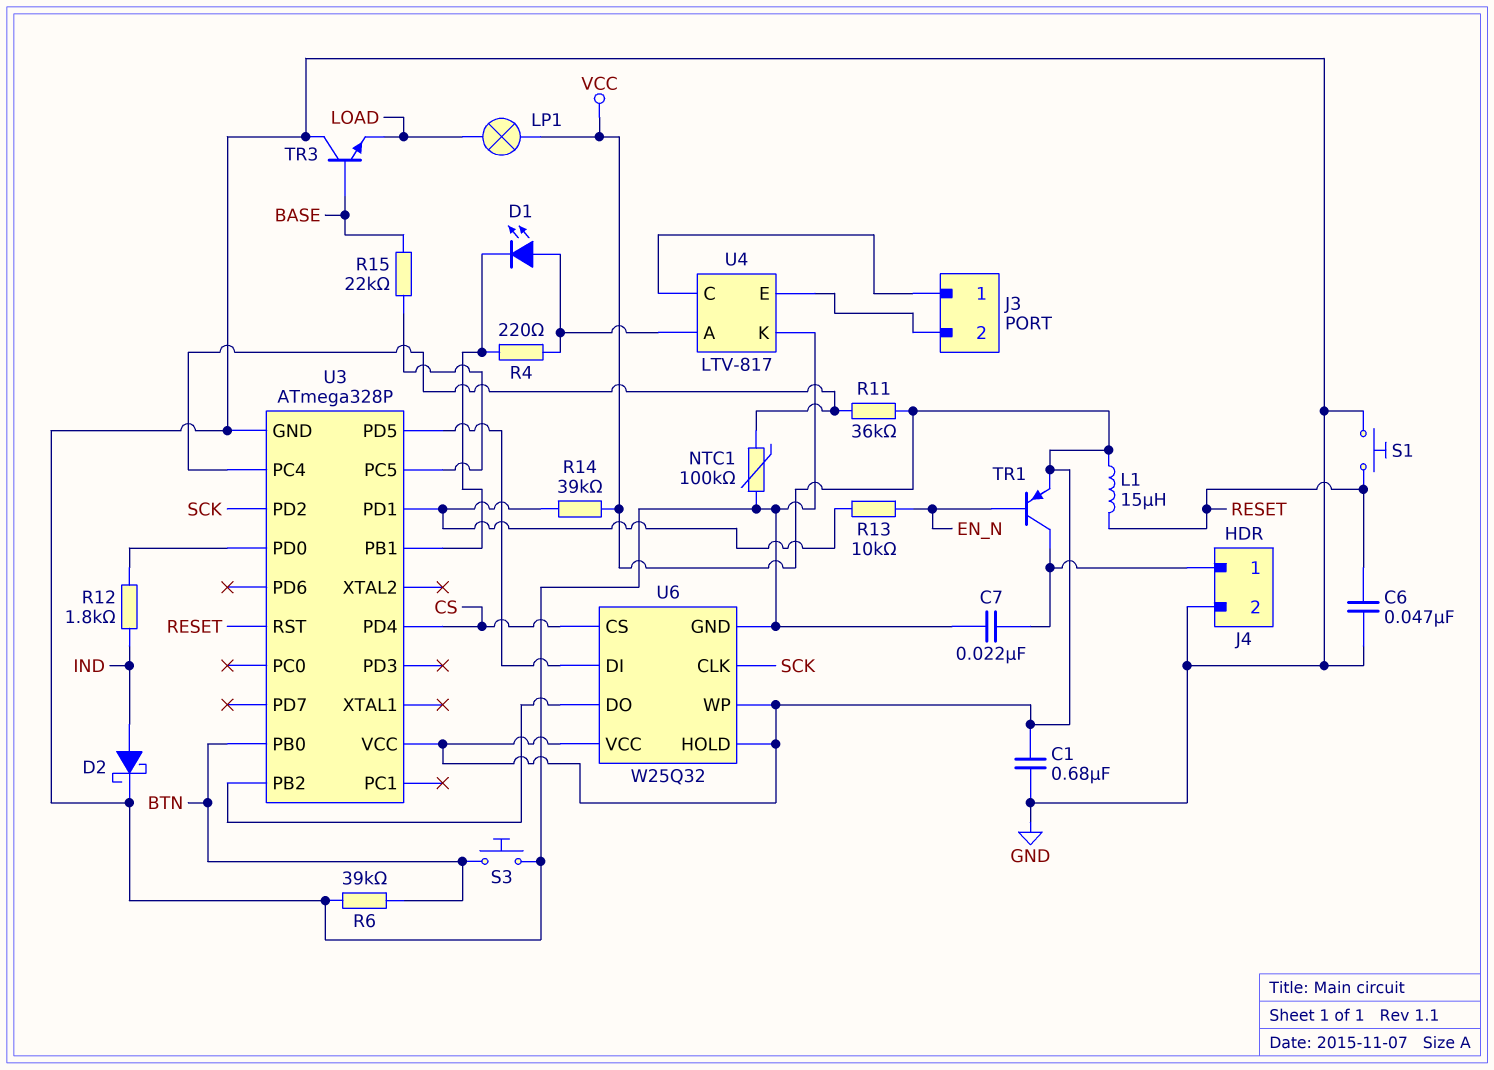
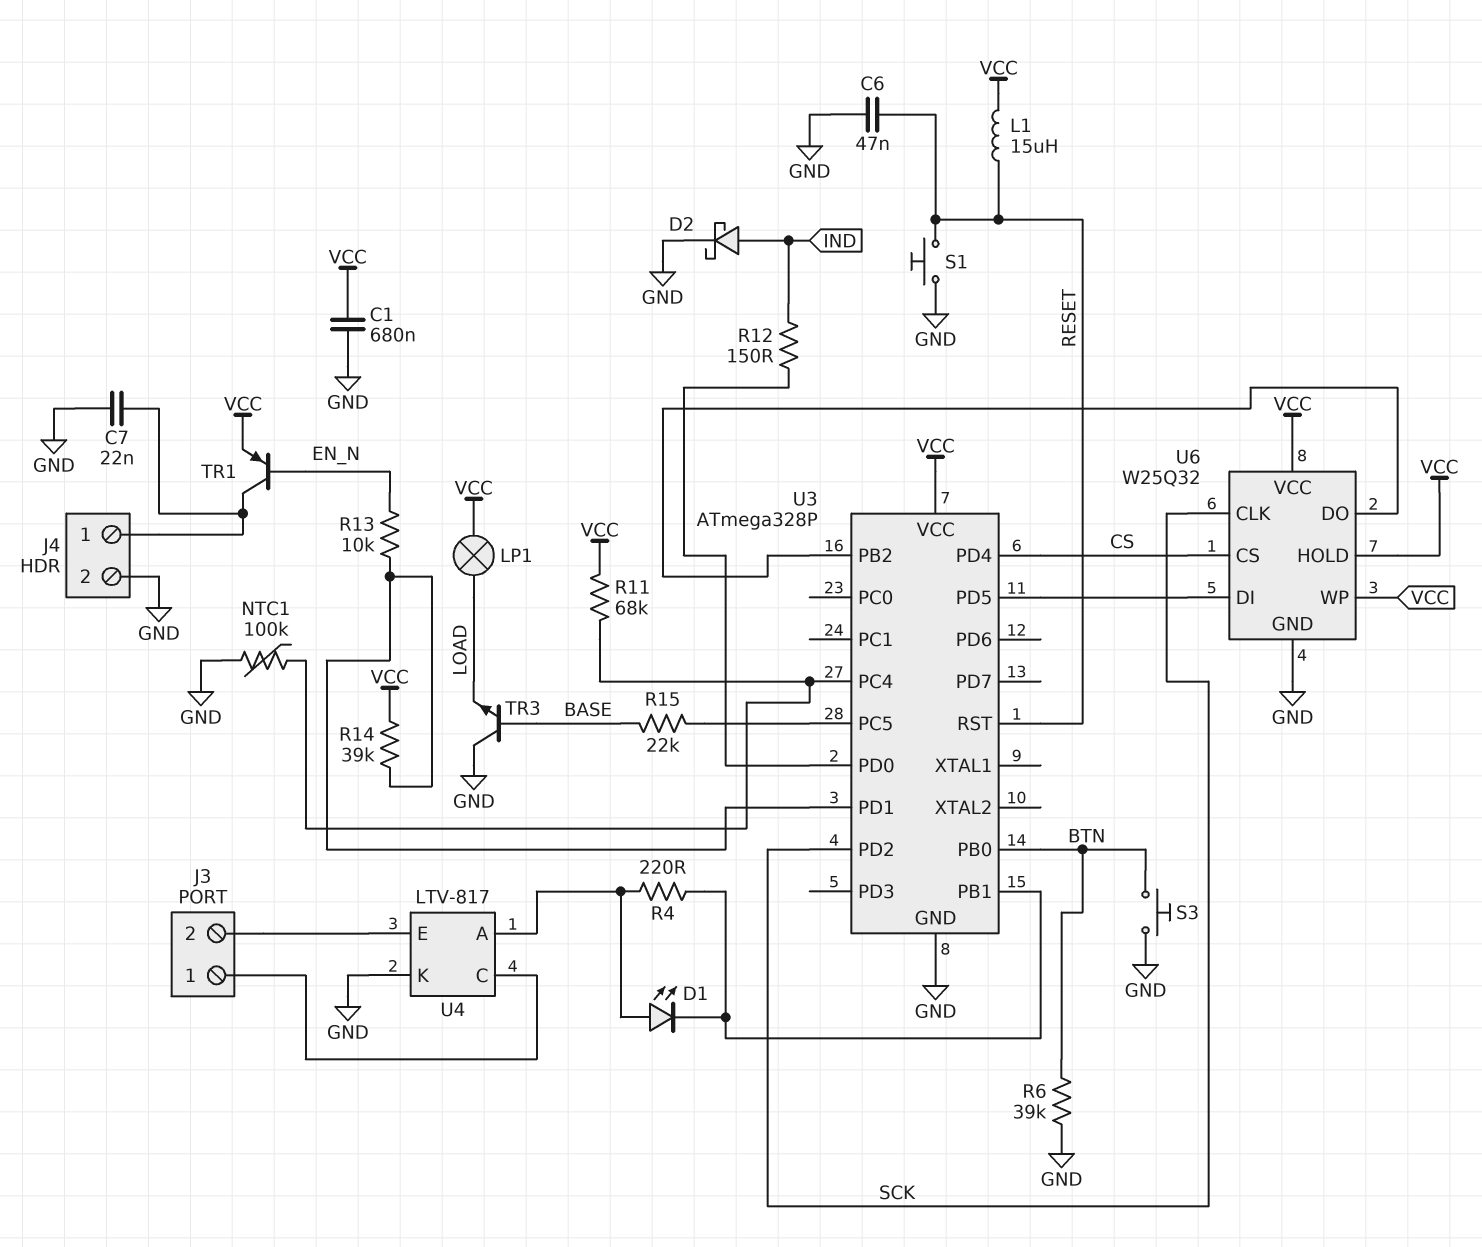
R11: 36k (U3/PC4, VCC) -> 68k (U3/PC4, VCC)
R12: 1.8k (IND, U3/PD0) -> 150 (IND, U3/PD0)

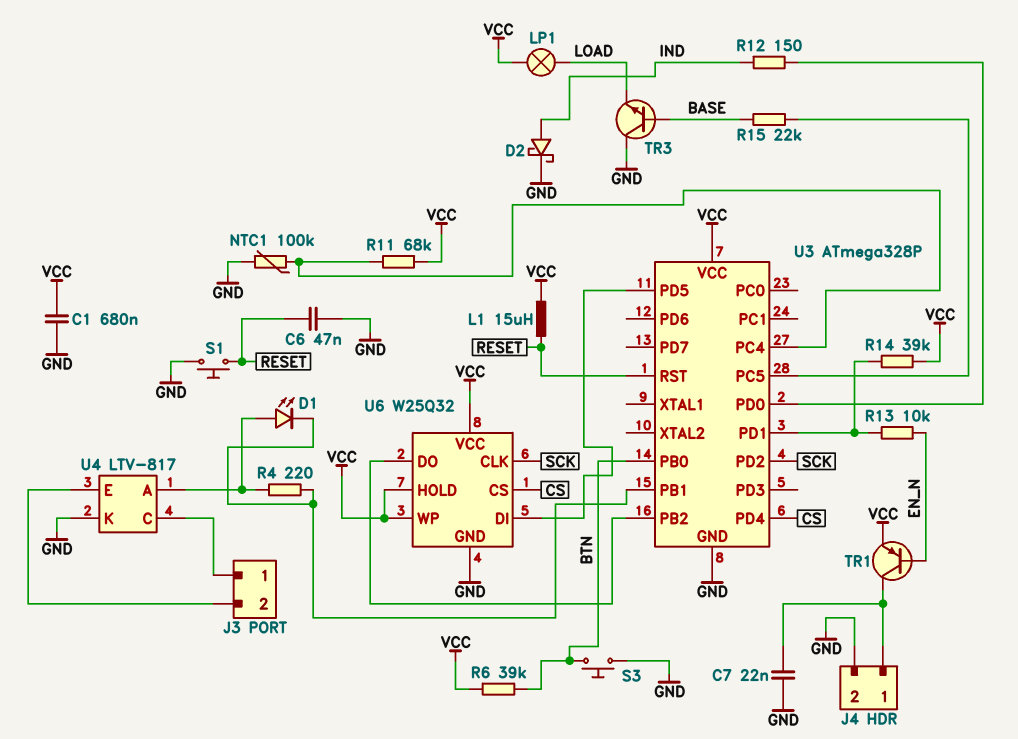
R6: 39k (BTN, GND) -> 39k (BTN, VCC)

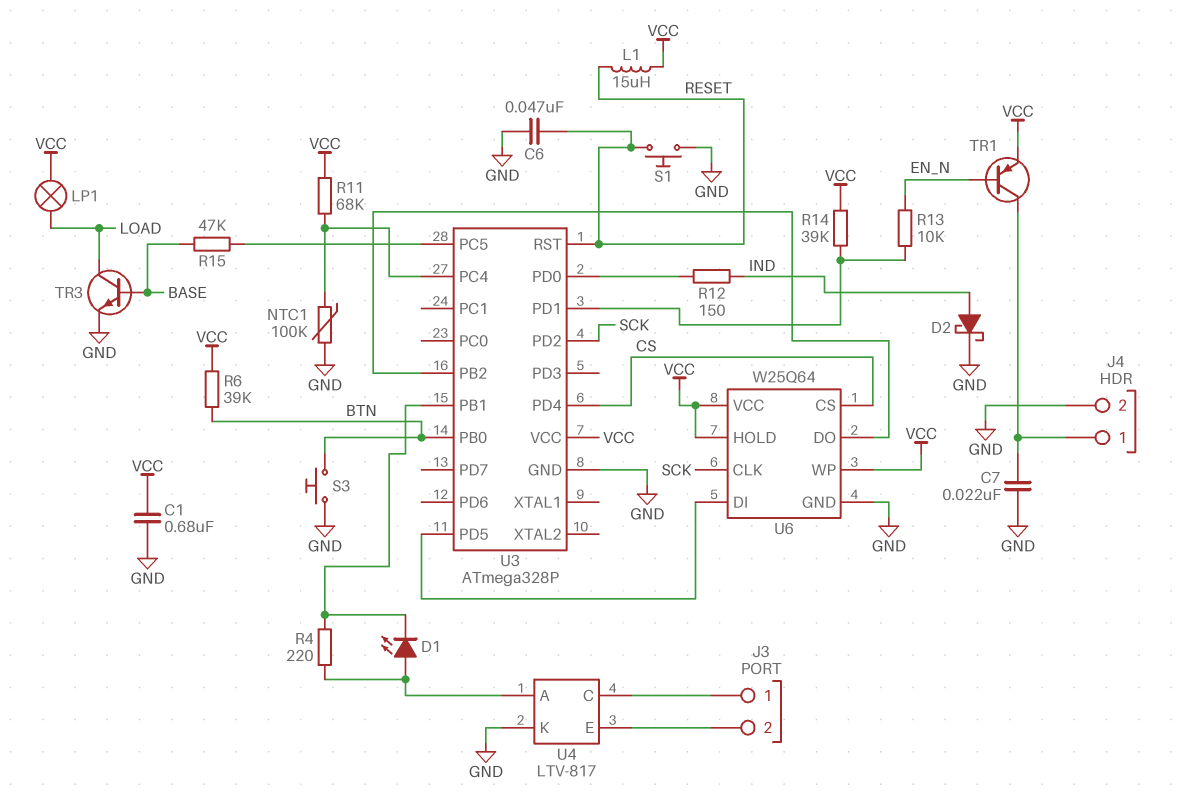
R15: 22k (BASE, U3/PC5) -> 47k (BASE, U3/PC5)
TR3: NPN (B BASE, C GND, E LOAD) -> NPN (B BASE, C LOAD, E GND)
U6: W25Q32 -> W25Q64

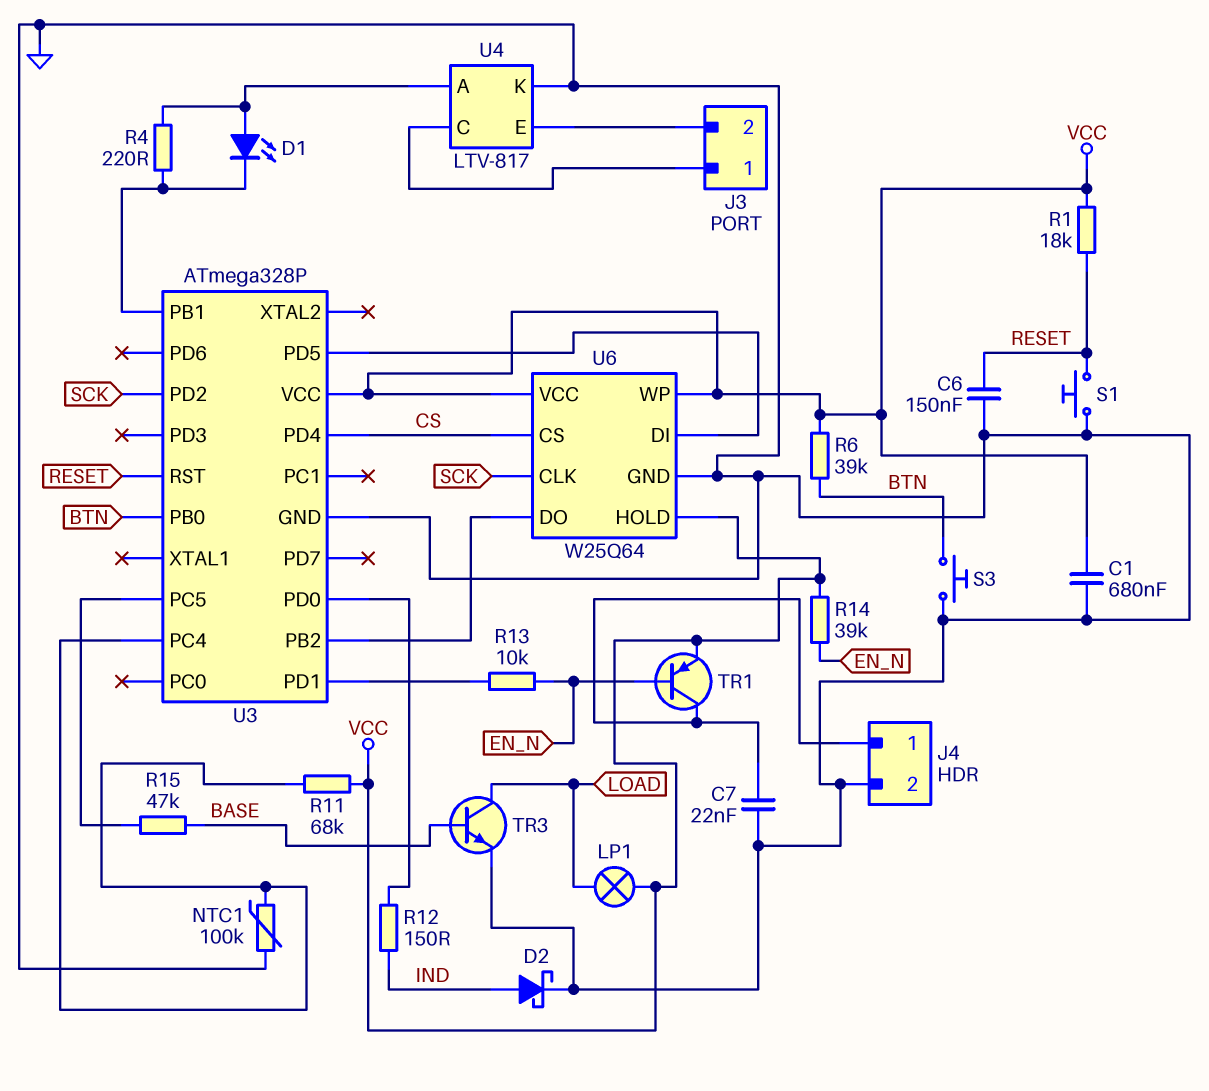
C6: 47nF (GND, RESET) -> 150nF (GND, RESET)
L1: 15uH (RESET, VCC) -> none
R1: none -> 18k (RESET, VCC)
R14: 39k (U3/PD1, VCC) -> 39k (EN_N, VCC)

